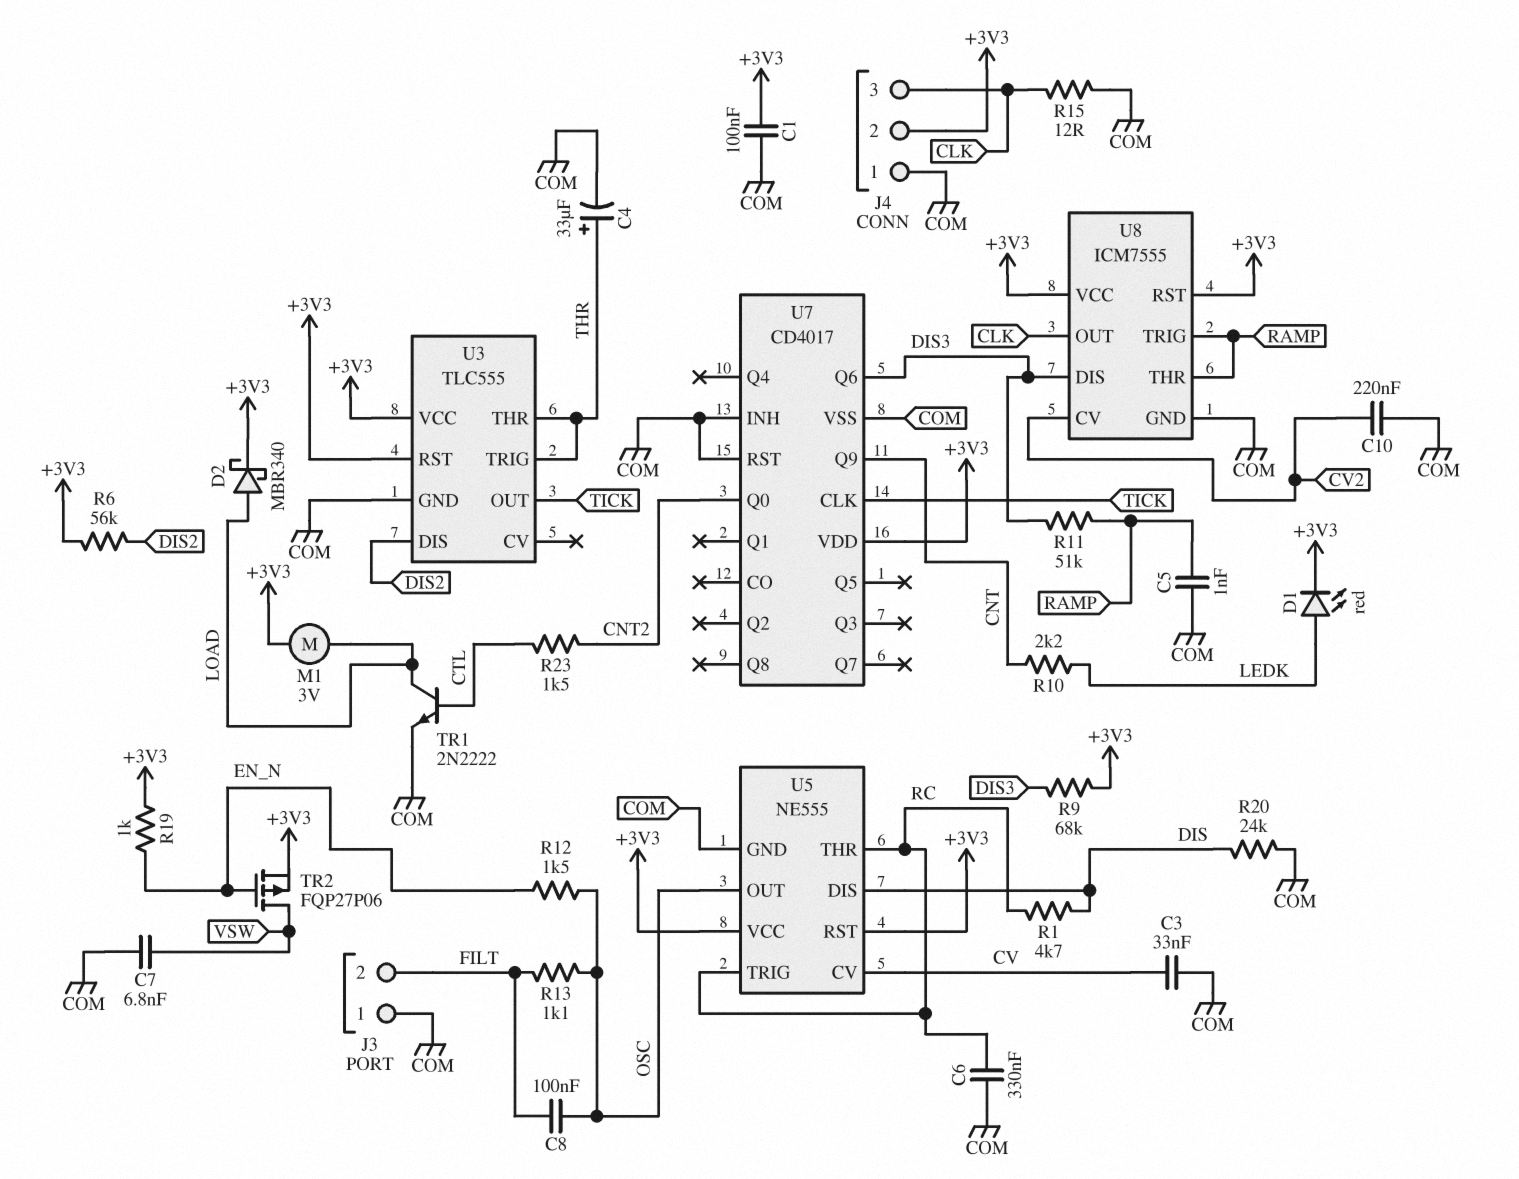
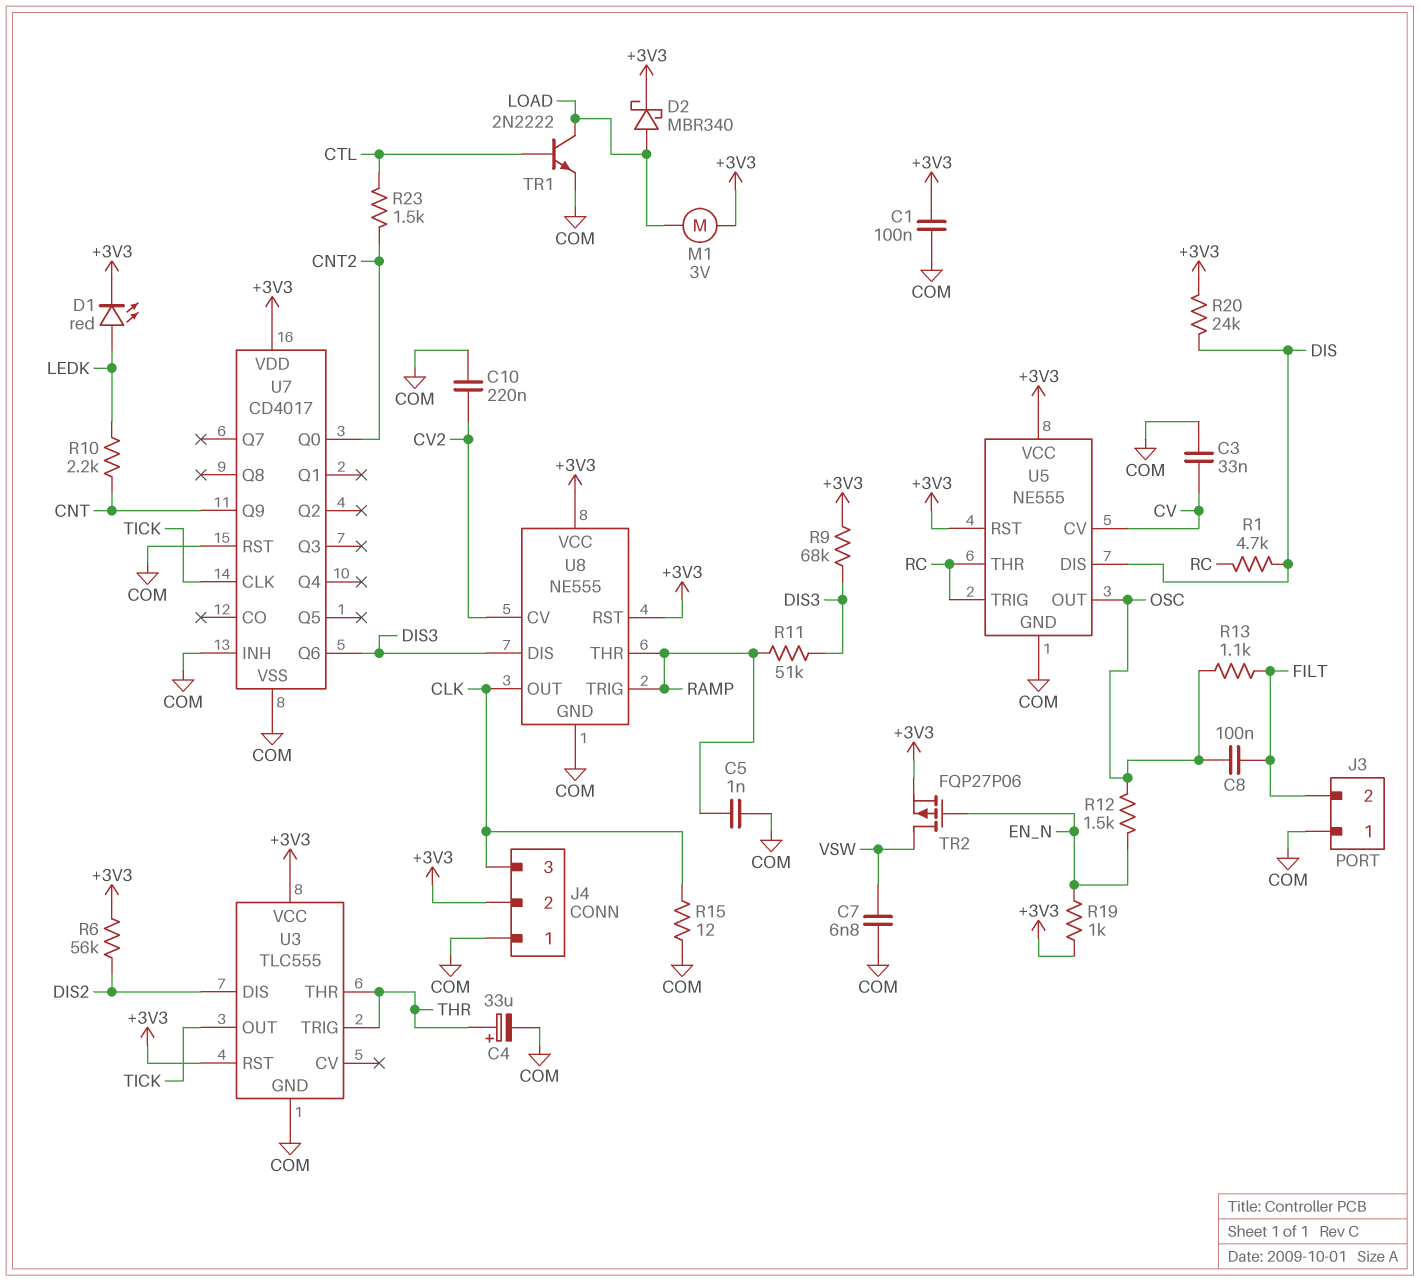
C6: 330nF (COM, RC) -> none
R20: 24k (COM, DIS) -> 24k (+3V3, DIS)
U8: ICM7555 -> NE555

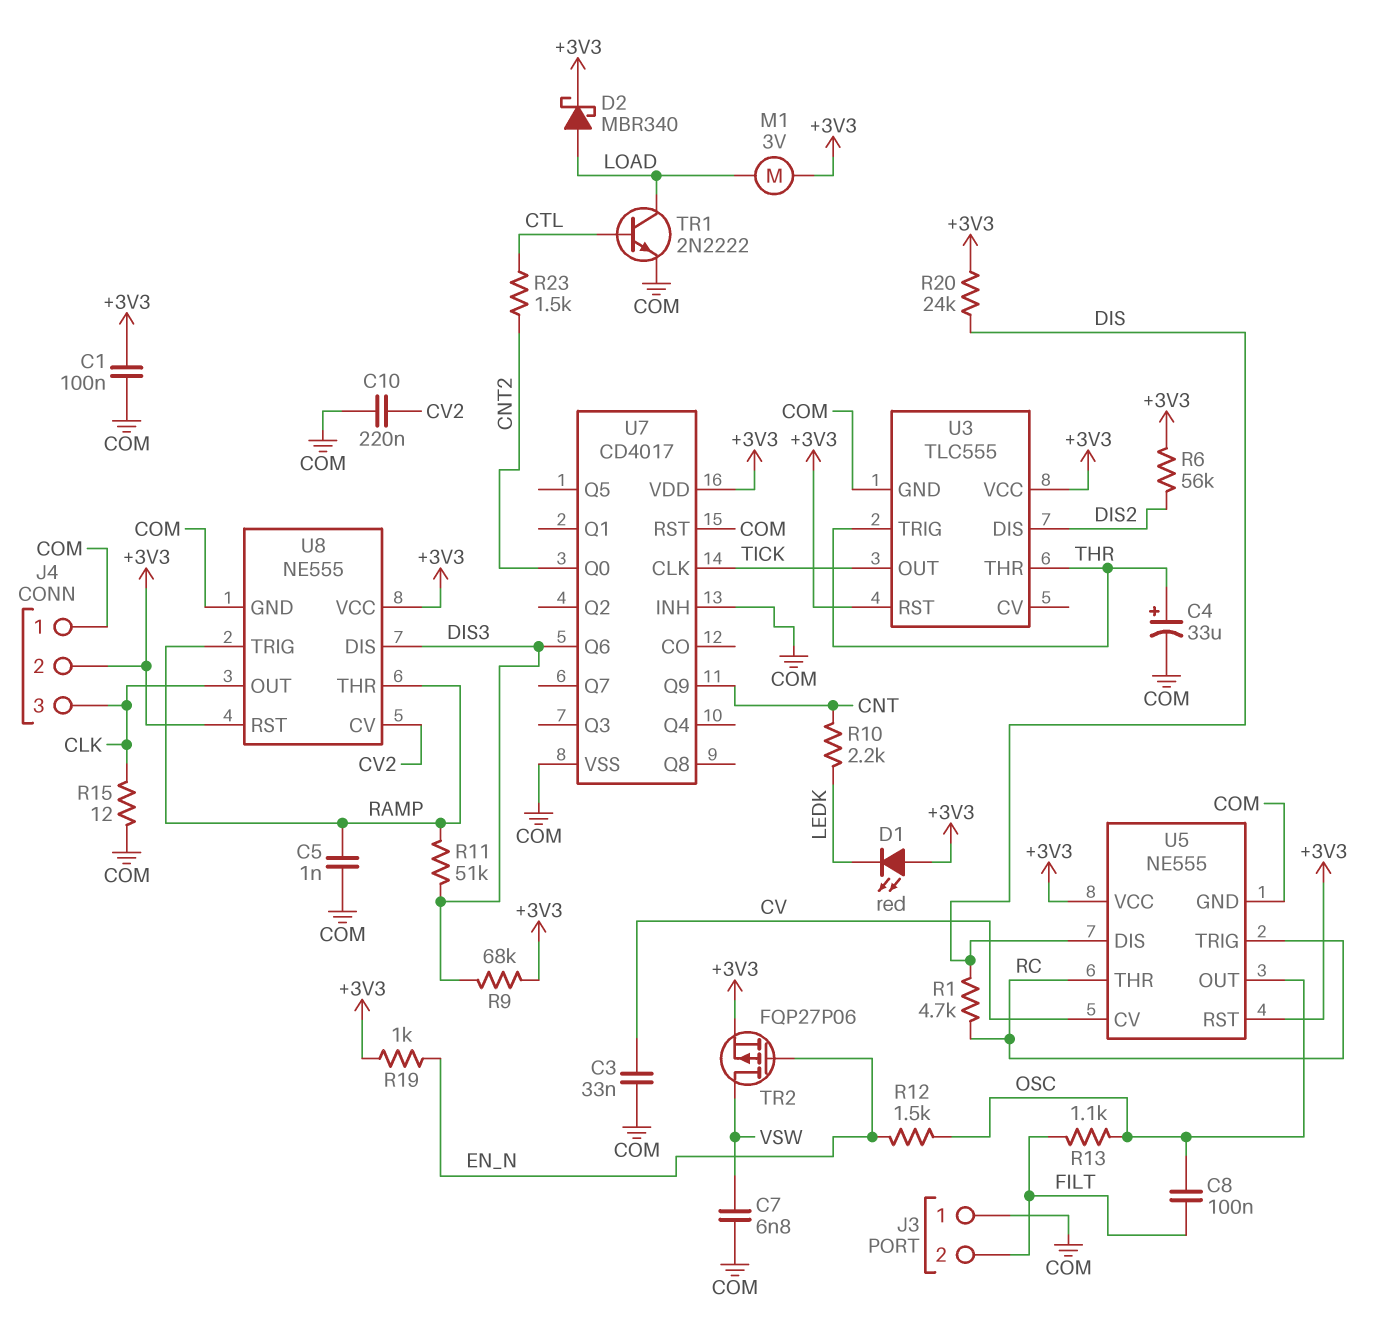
D1: LED red (A LEDK, K +3V3) -> LED red (A +3V3, K LEDK)

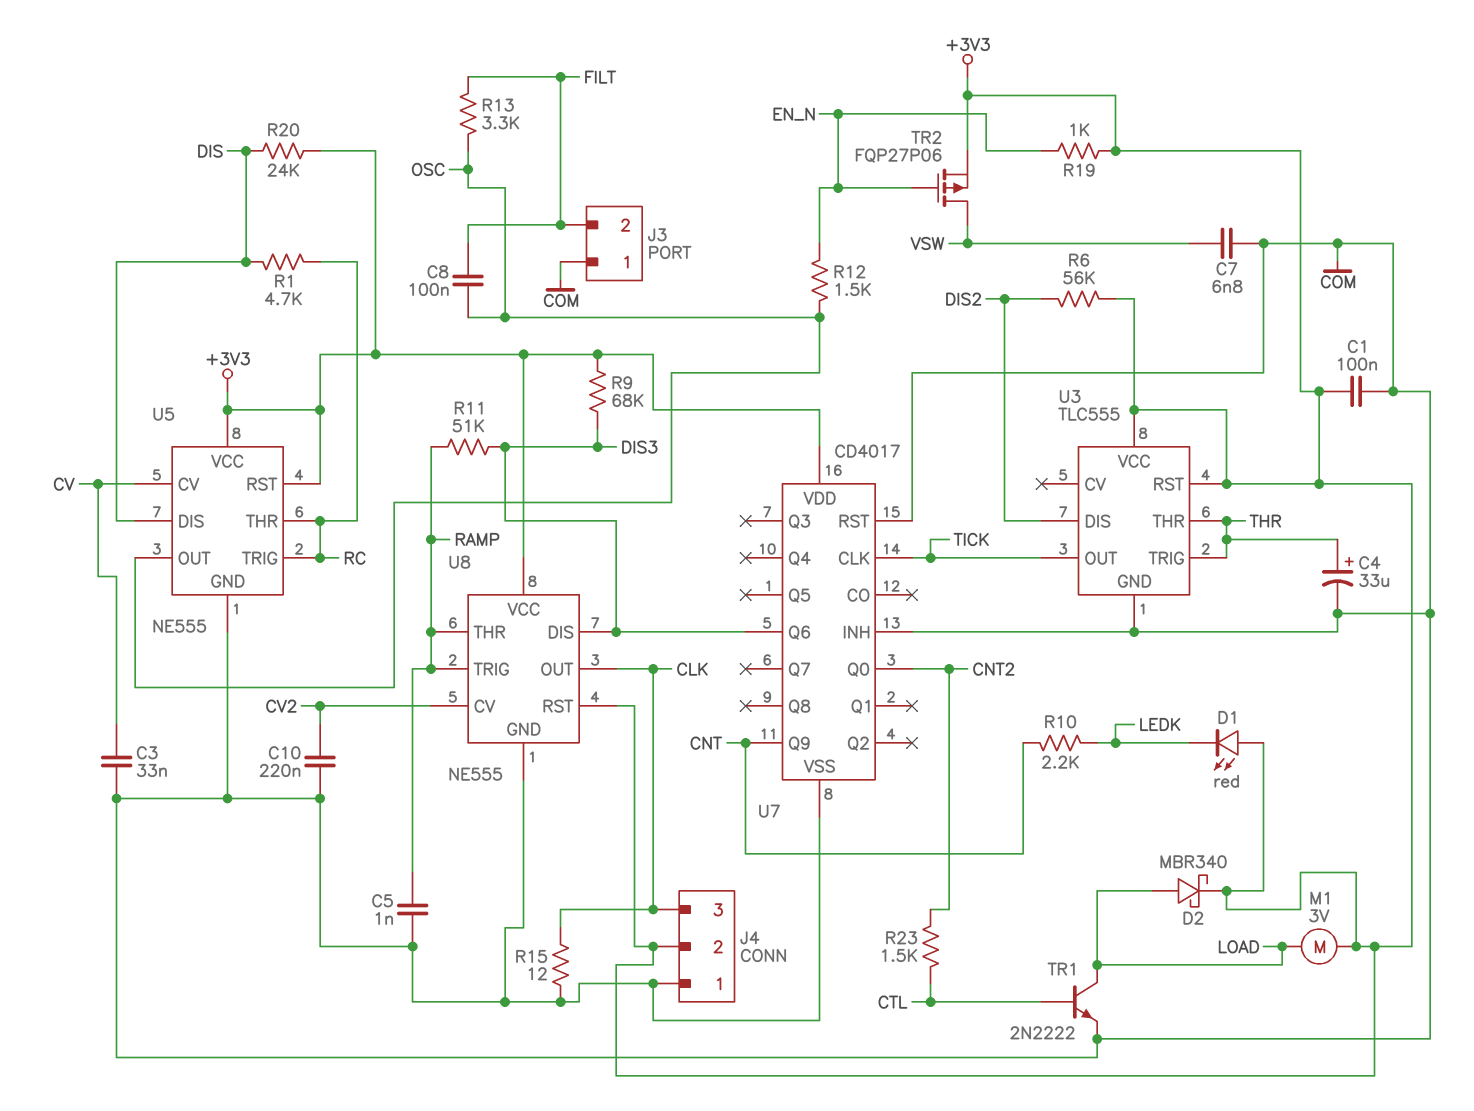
R13: 1.1k (FILT, OSC) -> 3.3k (FILT, OSC)

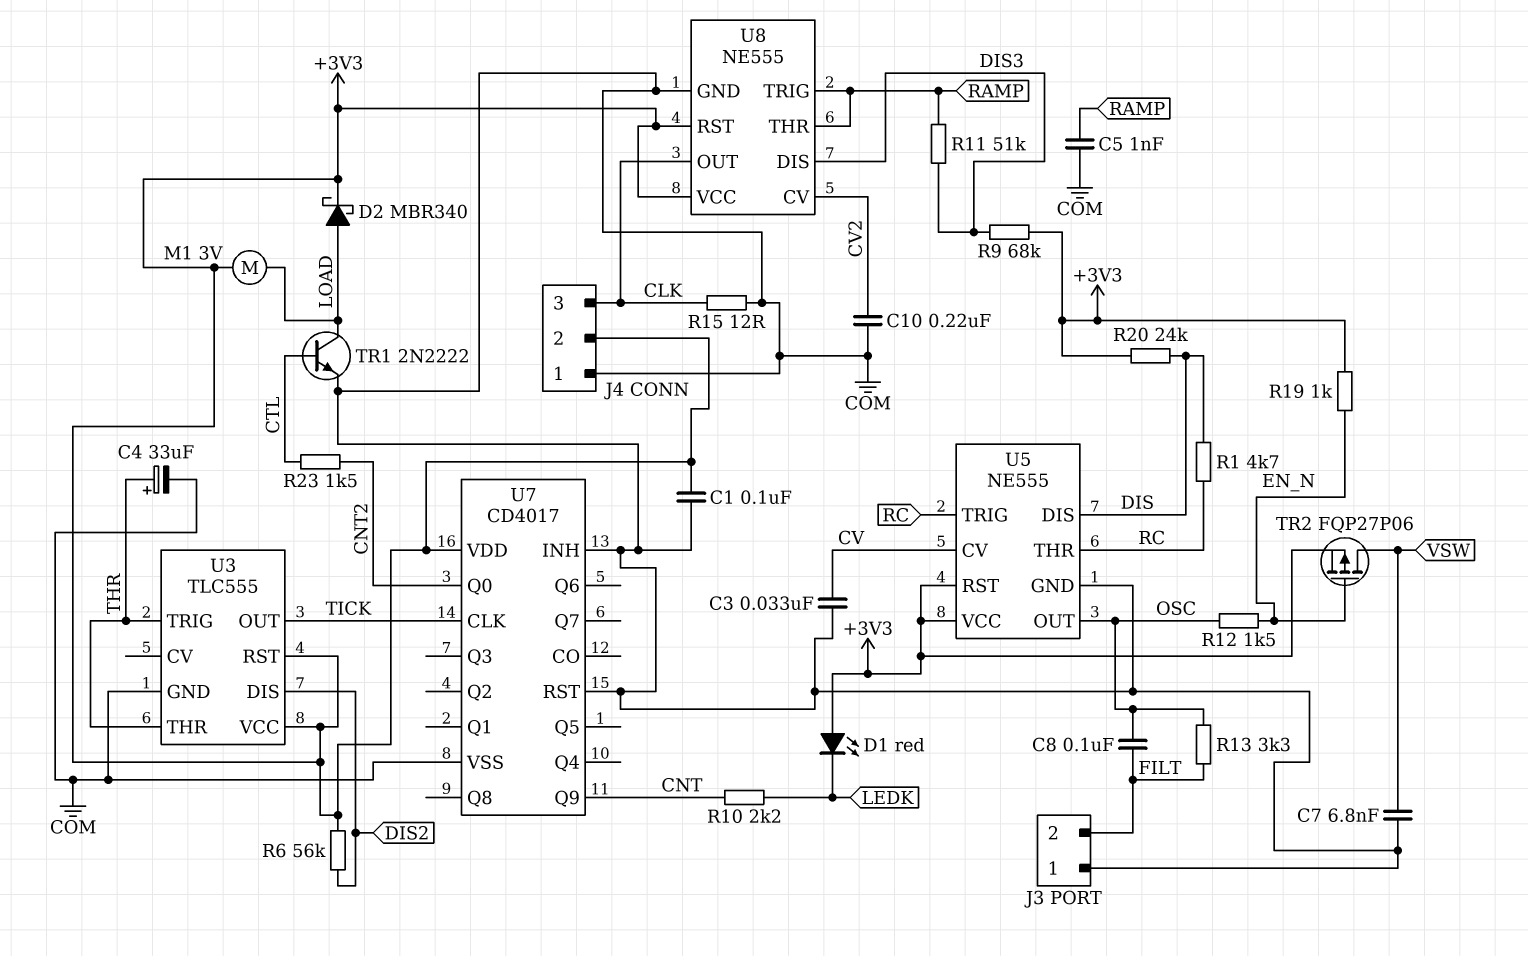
U7 pin Q6: DIS3 -> none

